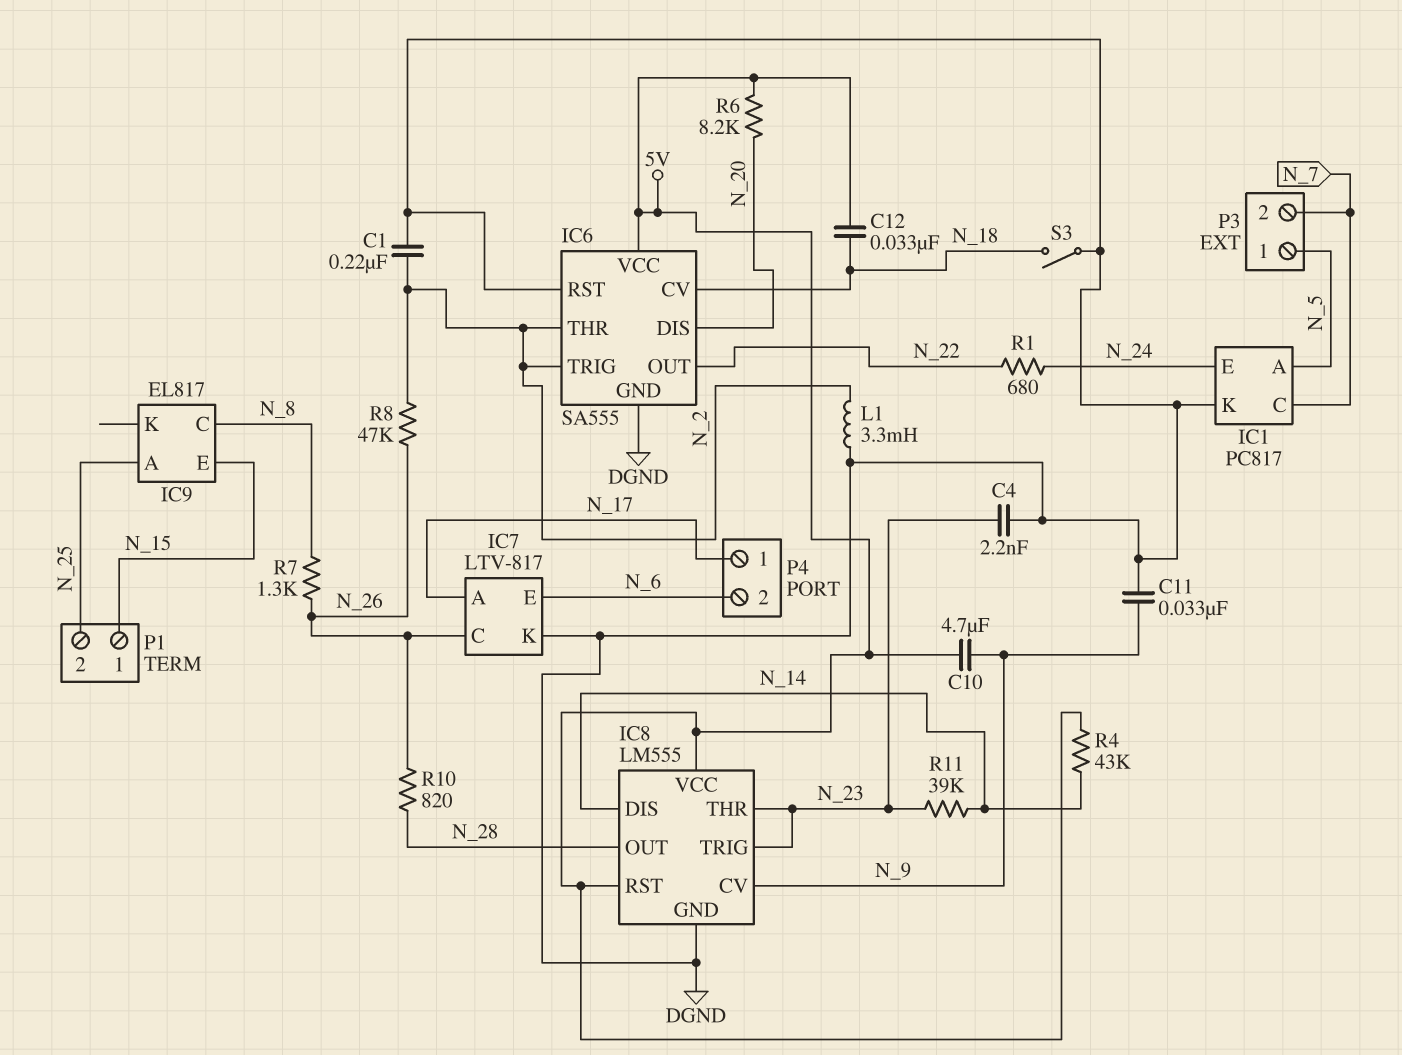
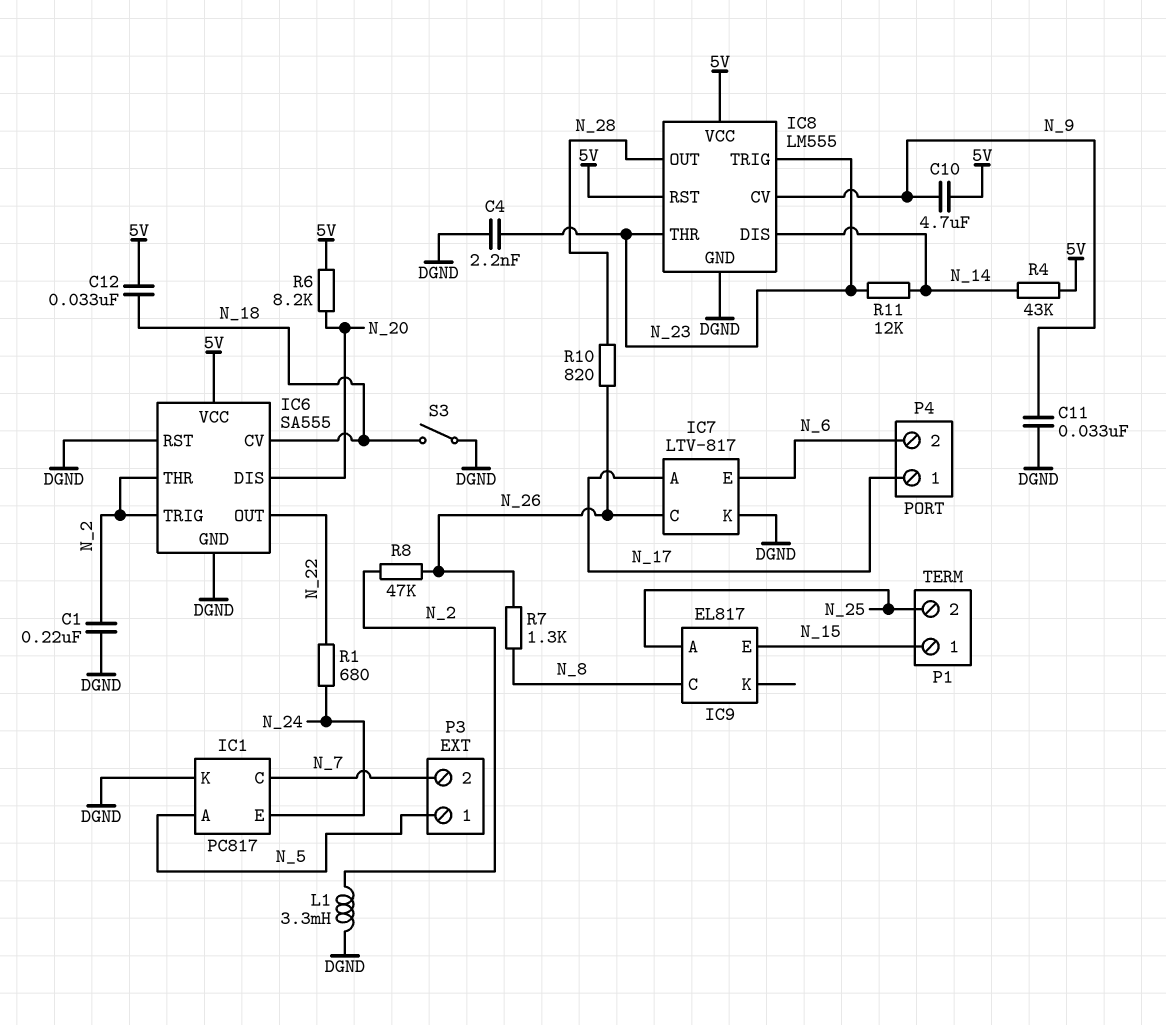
R11: 39k (N_14, N_23) -> 12k (N_14, N_23)

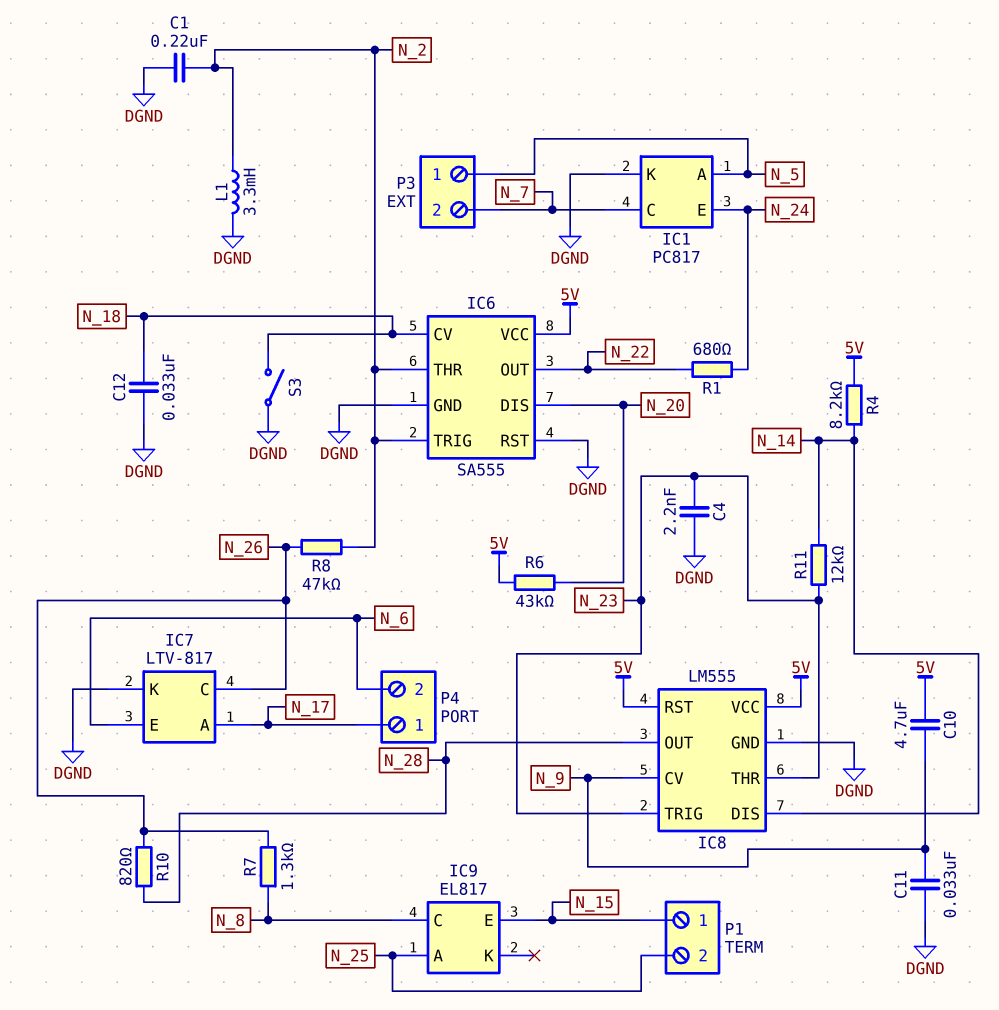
C12: 33nF (5V, N_18) -> 33nF (DGND, N_18)
R4: 43k (5V, N_14) -> 8.2k (5V, N_14)
R6: 8.2k (5V, N_20) -> 43k (5V, N_20)

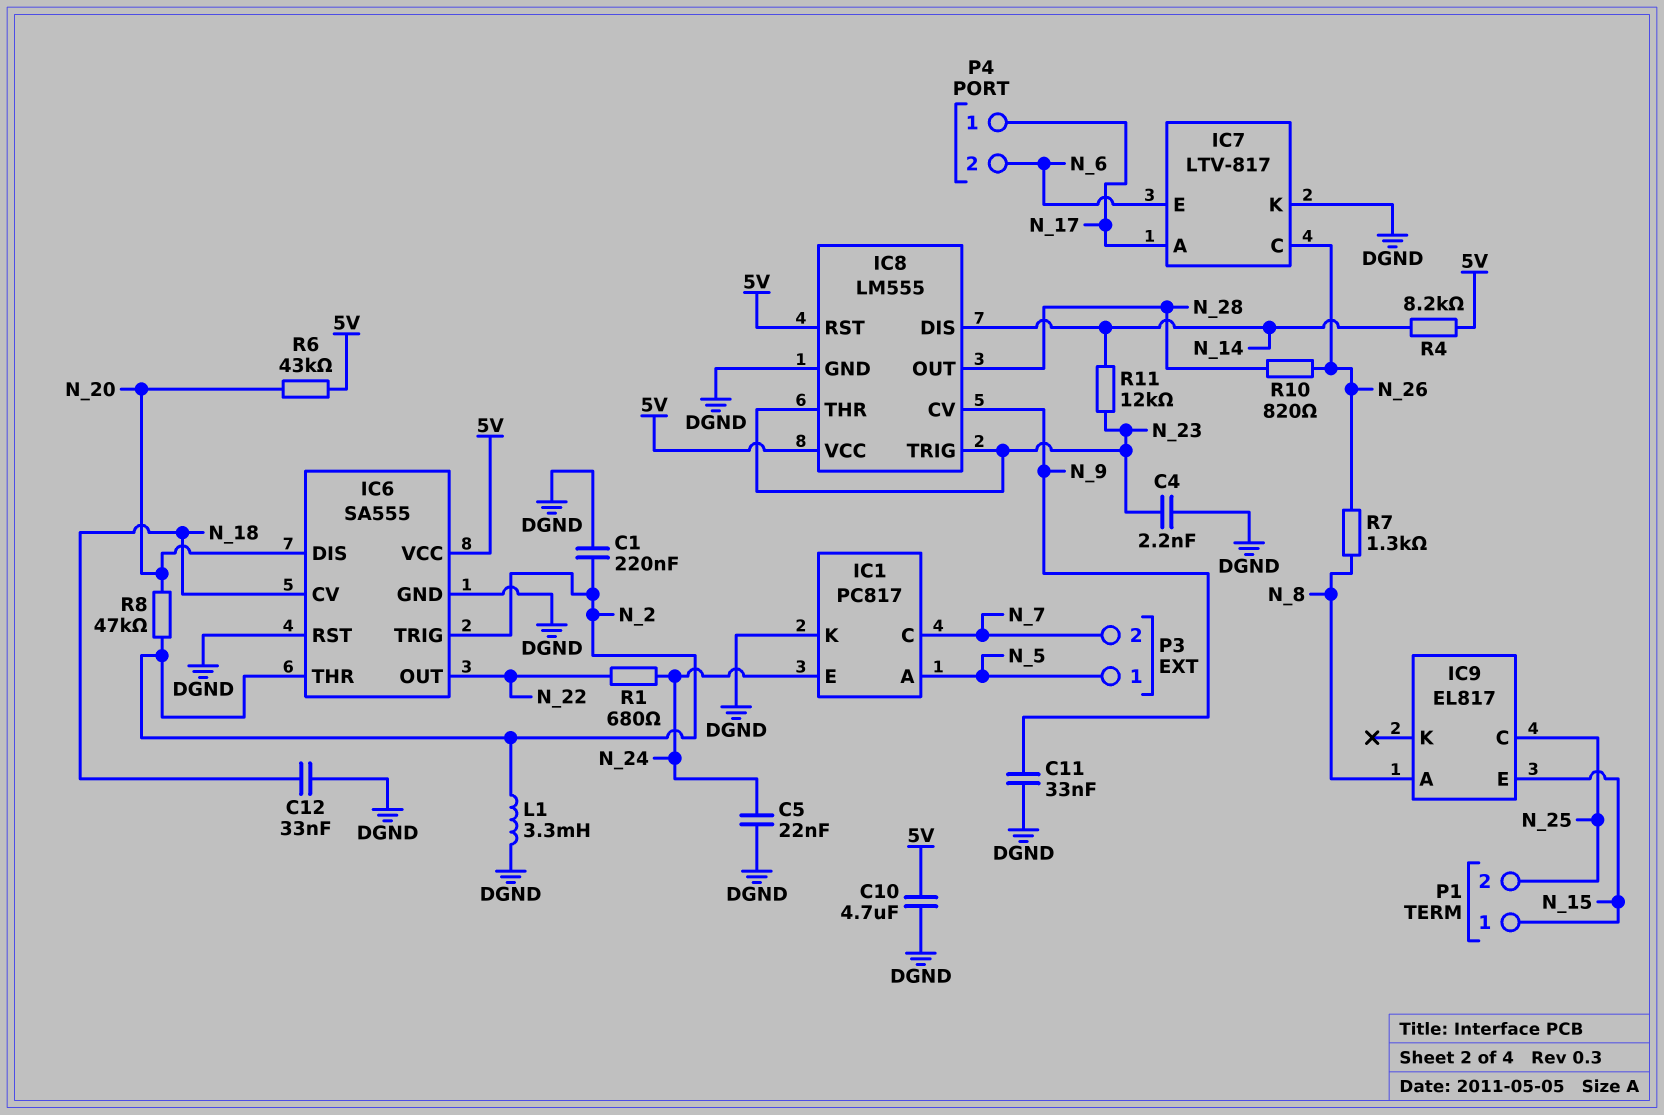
C5: none -> 22nF (DGND, N_24)
C10: 4.7uF (5V, N_9) -> 4.7uF (5V, DGND)
IC9 pin A: N_25 -> N_8
IC9 pin C: N_8 -> N_25
R8: 47k (N_2, N_26) -> 47k (N_2, N_20)
S3: switch (DGND, N_18) -> none

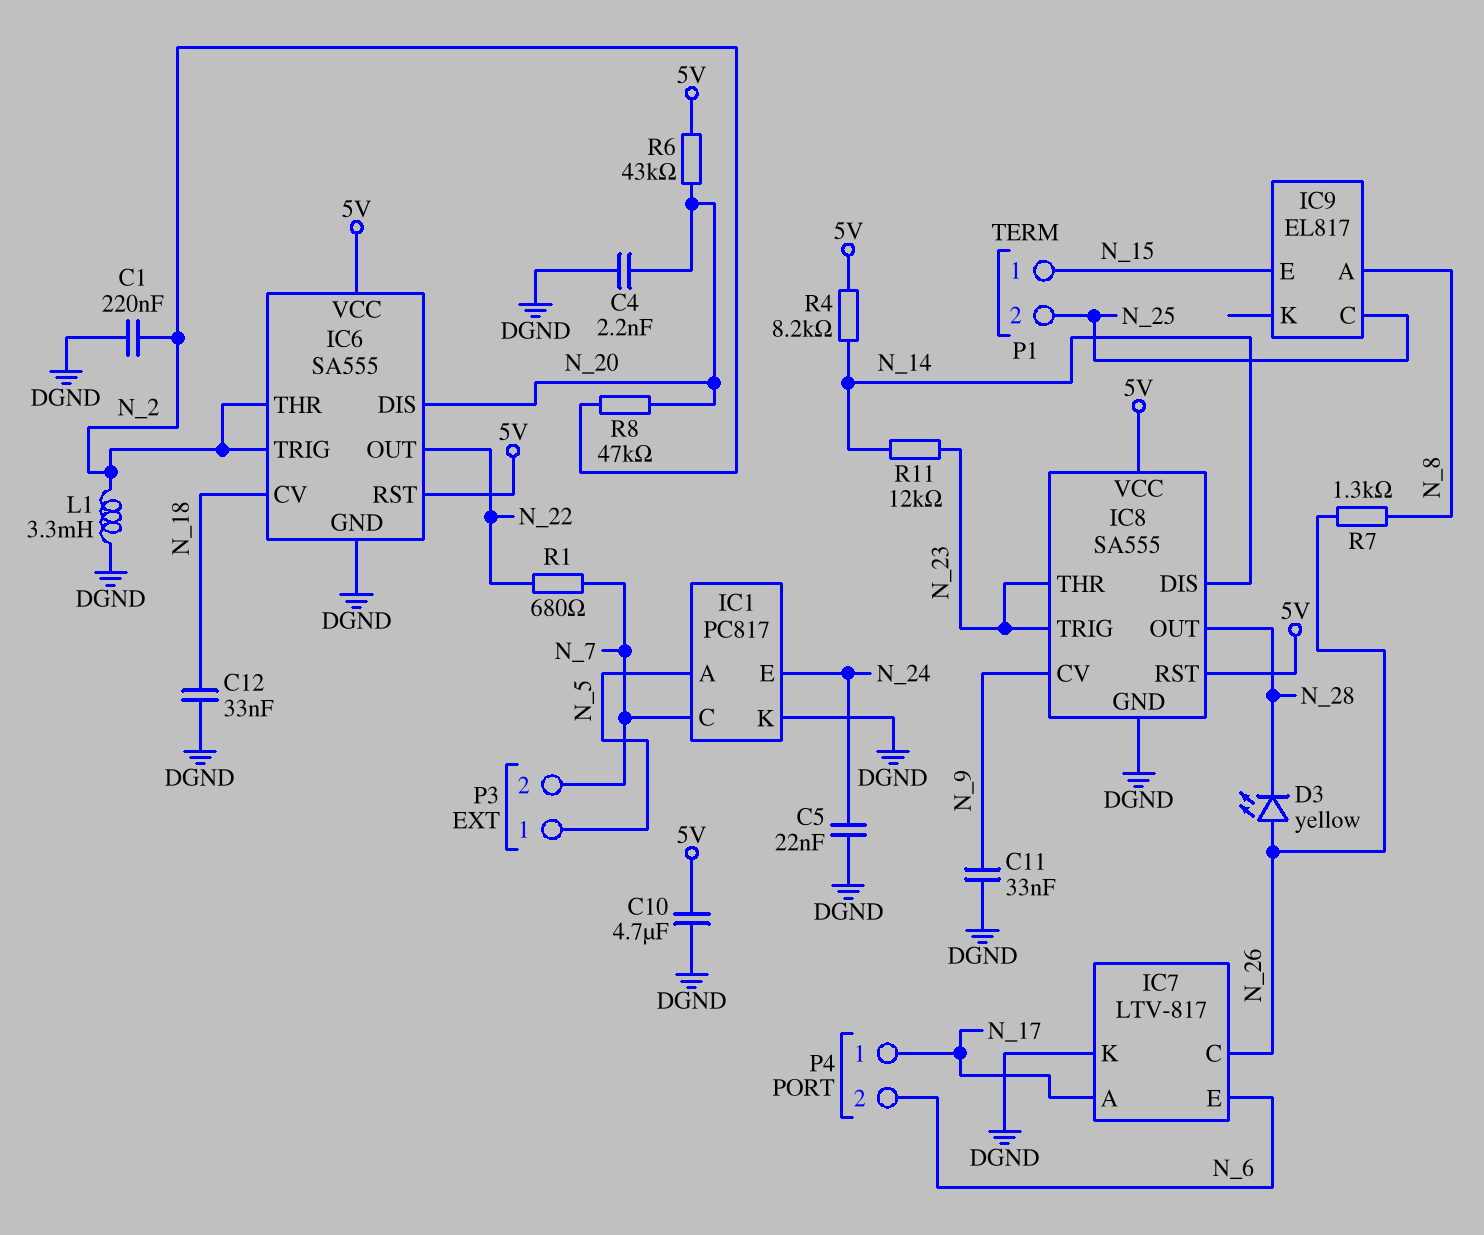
C4: 2.2nF (DGND, N_23) -> 2.2nF (DGND, N_20)
D3: none -> LED yellow (A N_26, K N_28)
IC6 pin RST: DGND -> 5V
IC8: LM555 -> SA555
R1: 680 (N_22, N_24) -> 680 (N_7, N_22)
R10: 820 (N_26, N_28) -> none

